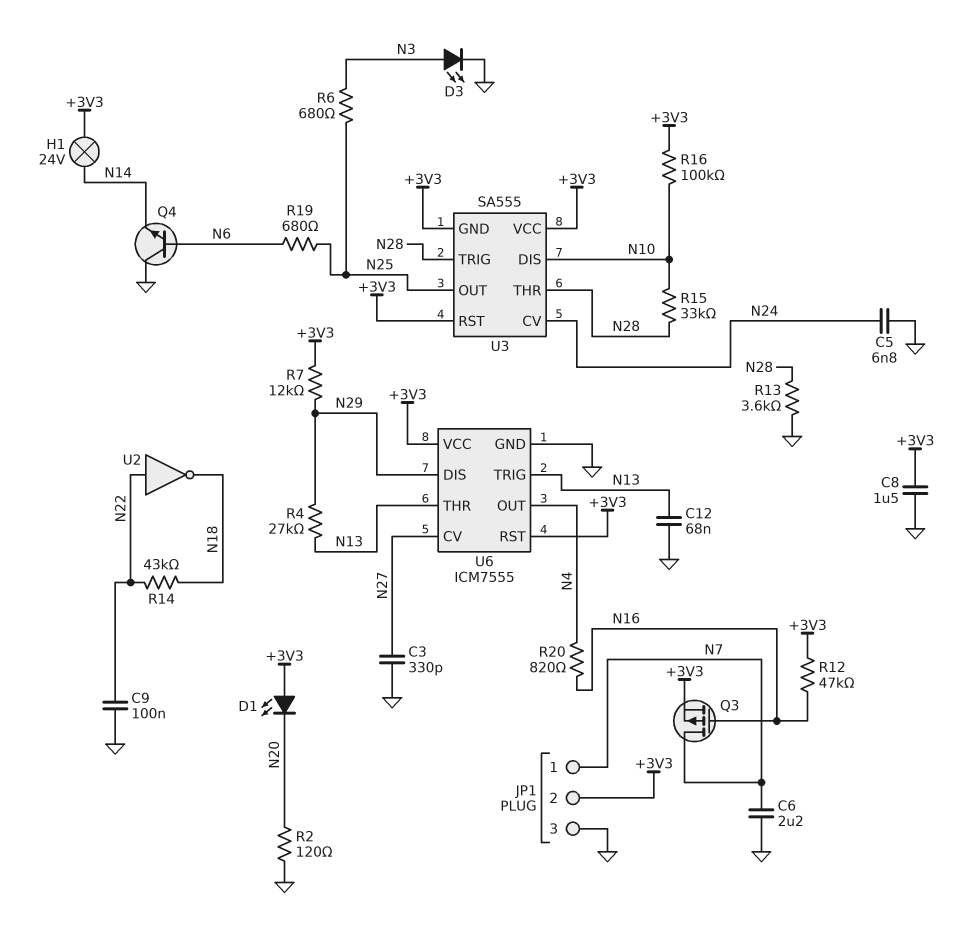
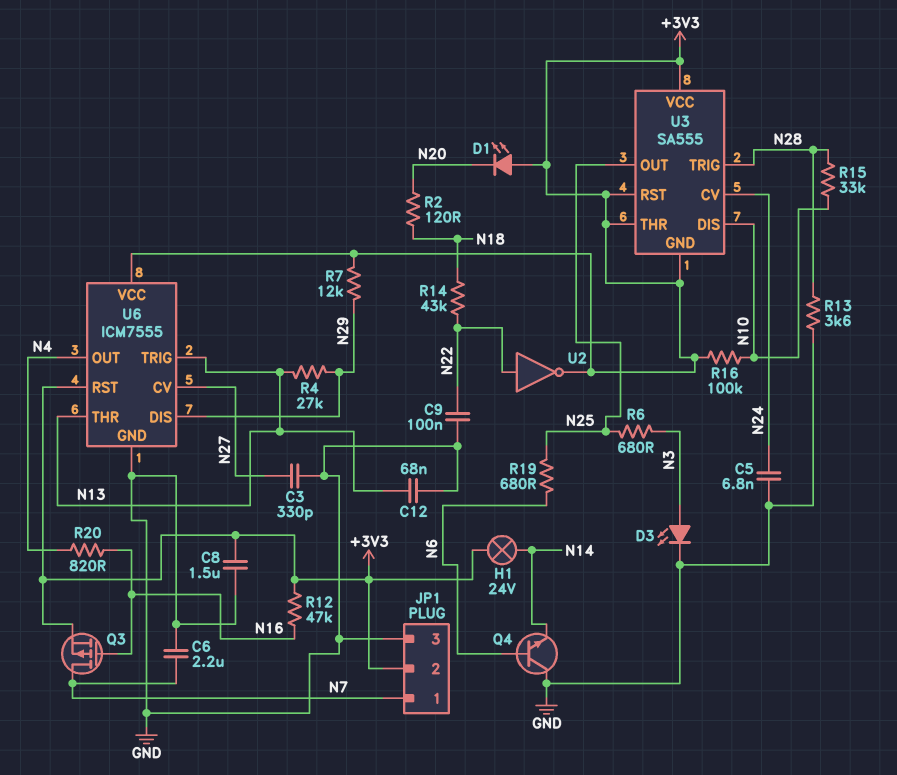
R2: 120 (GND, N20) -> 120 (N18, N20)
U2: NOT (in N22, out N18) -> NOT (in N22, out +3V3)
U3 pin THR: N28 -> +3V3

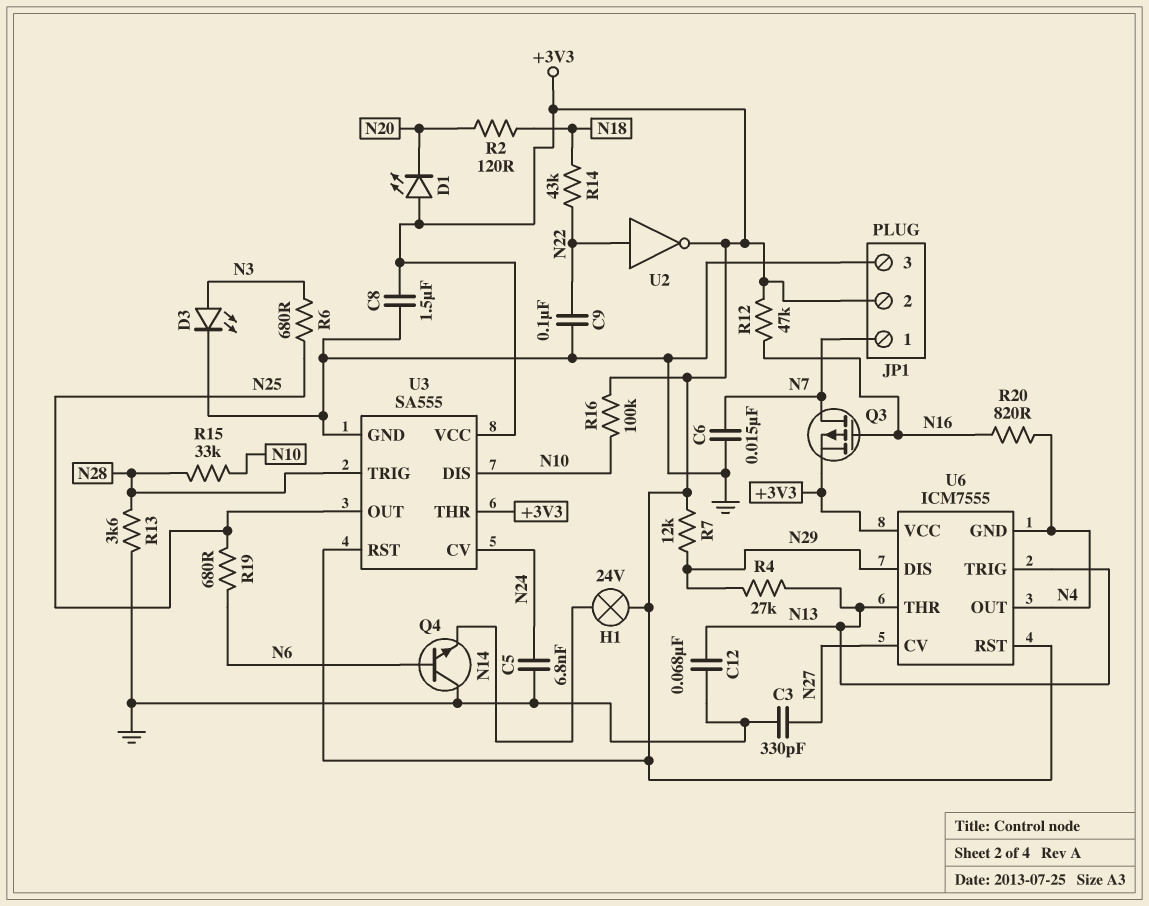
C6: 2.2uF (GND, N7) -> 15nF (GND, N7)
U3 pin GND: +3V3 -> GND
U6 pin GND: GND -> N4

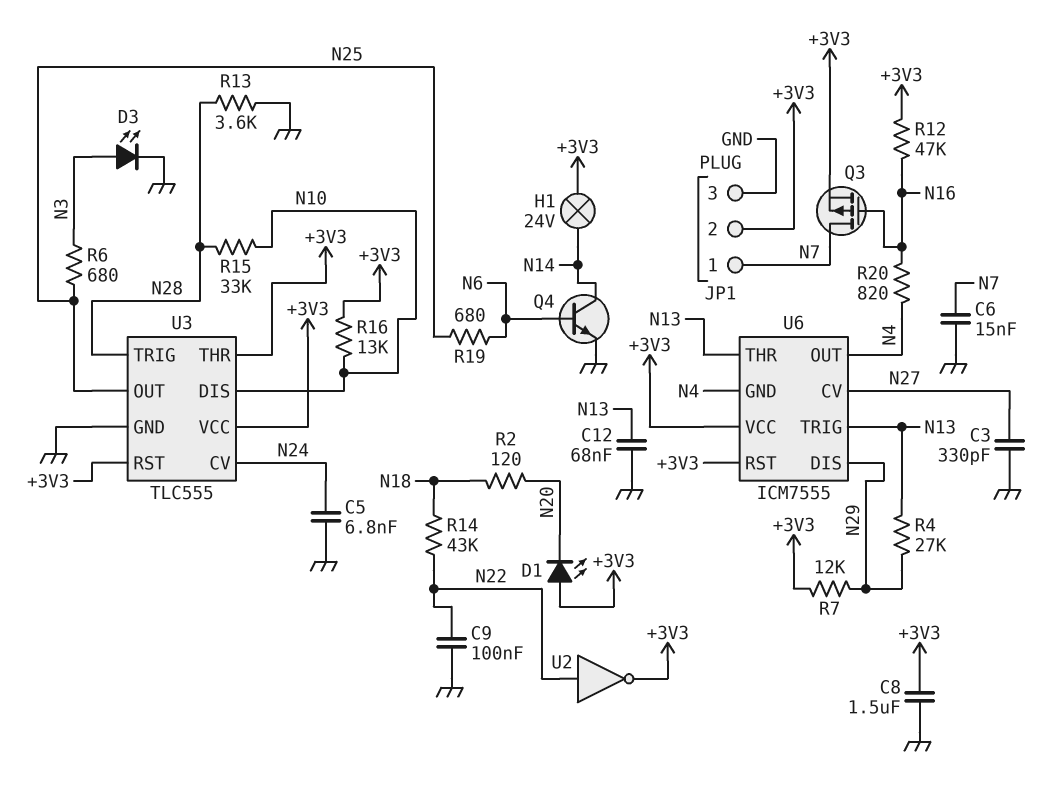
Q4: NPN (B N6, C GND, E N14) -> NPN (B N6, C N14, E GND)
R16: 100k (+3V3, N10) -> 13k (+3V3, N10)
U3: SA555 -> TLC555

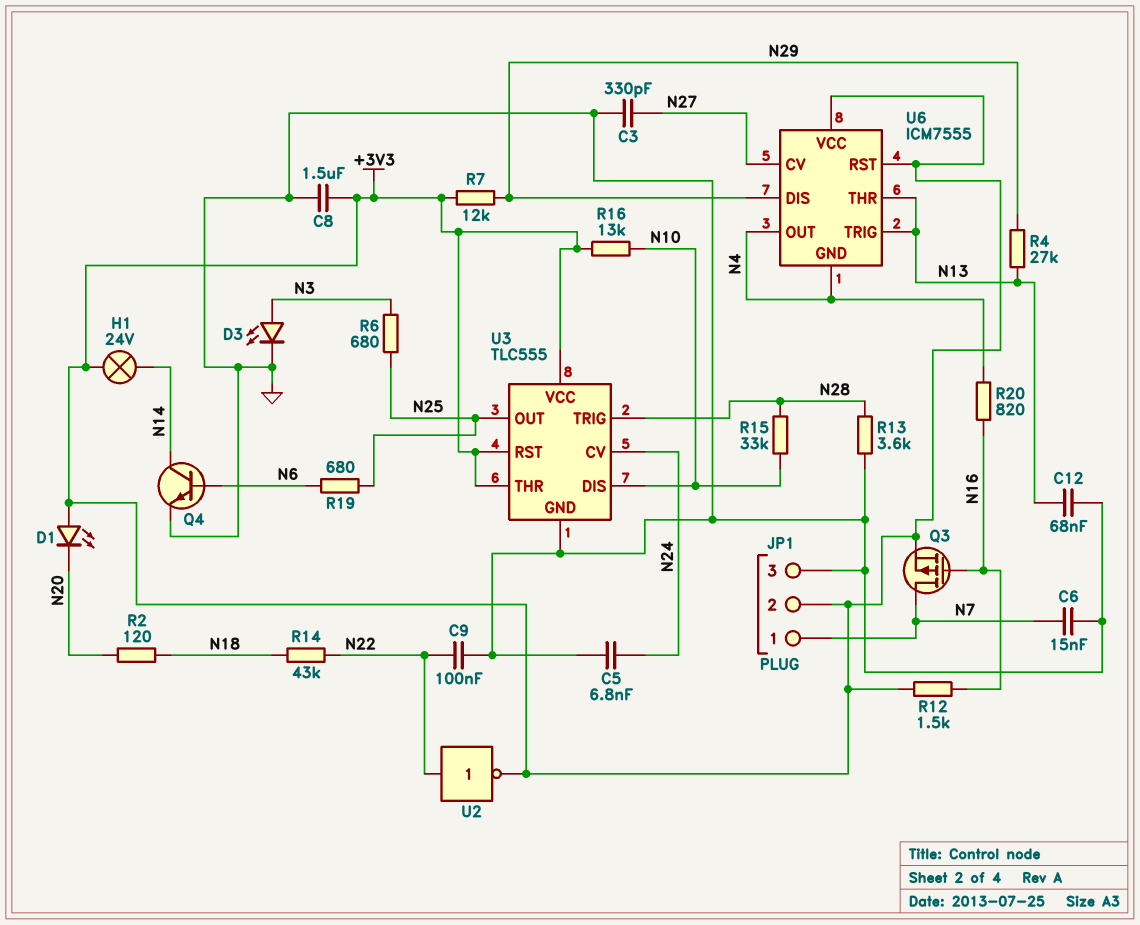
R12: 47k (+3V3, N16) -> 1.5k (+3V3, N16)

